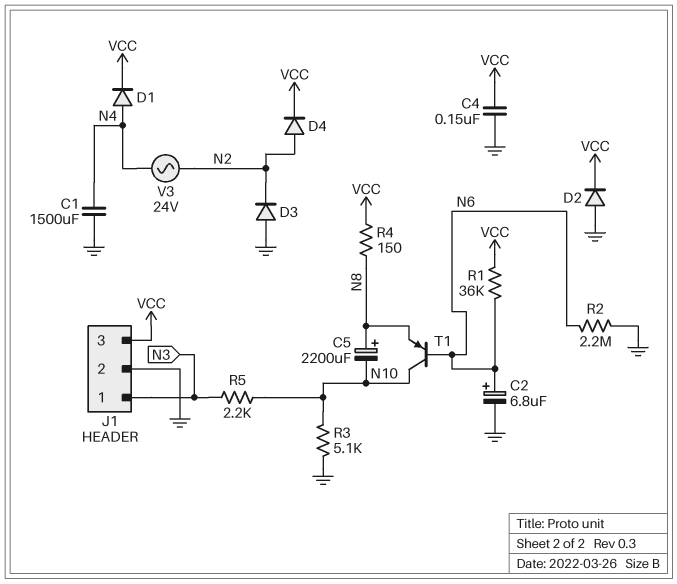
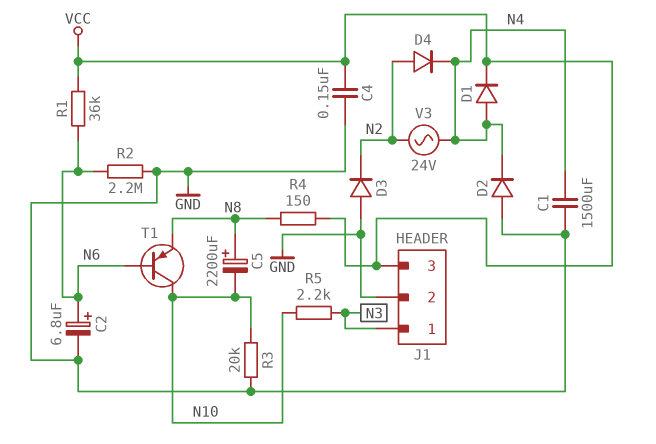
D2: diode (A GND, K VCC) -> diode (A GND, K N4)
D4: diode (A N2, K VCC) -> diode (A N2, K N4)
R3: 5.1k (GND, N10) -> 20k (GND, N10)

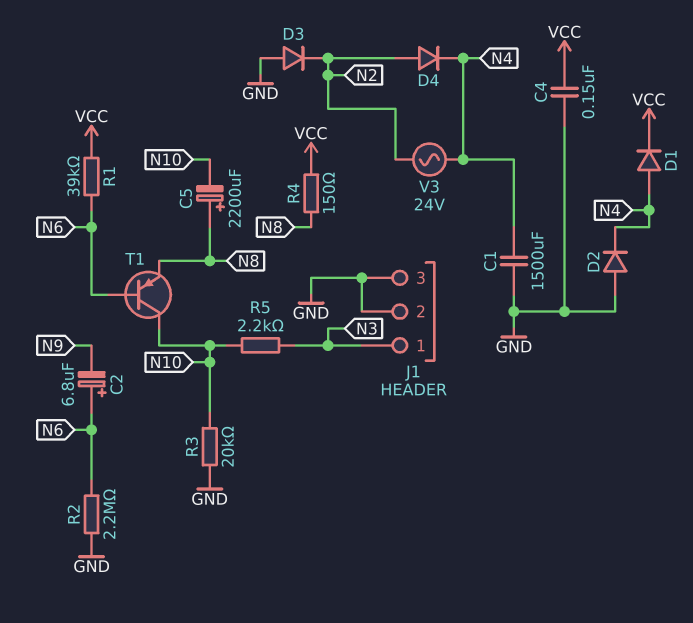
C2: 6.8uF (plus N6, minus GND) -> 6.8uF (plus N6, minus N9)
J1 pin 3: VCC -> GND
R1: 36k (N6, VCC) -> 39k (N6, VCC)

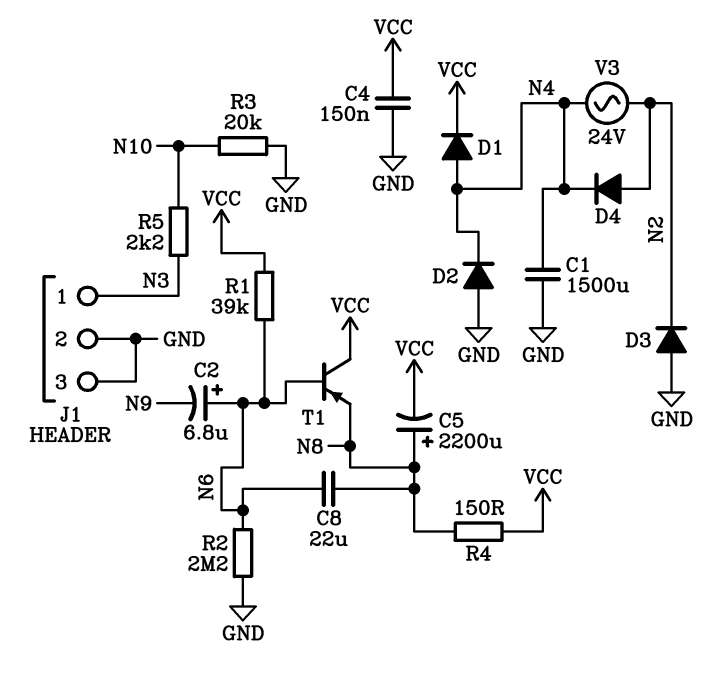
C5: 2200uF (plus N8, minus N10) -> 2200uF (plus N8, minus VCC)
C8: none -> 22uF (N6, N8)
T1: PNP (B N6, C N10, E N8) -> PNP (B N6, C VCC, E N8)

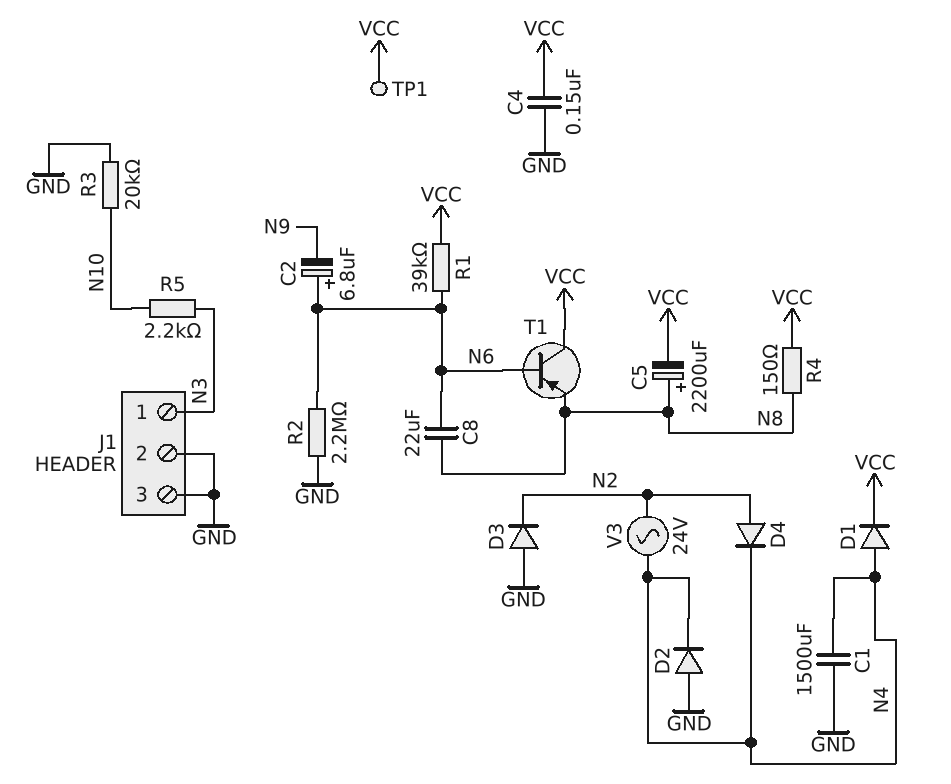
TP1: none -> test point (VCC)

